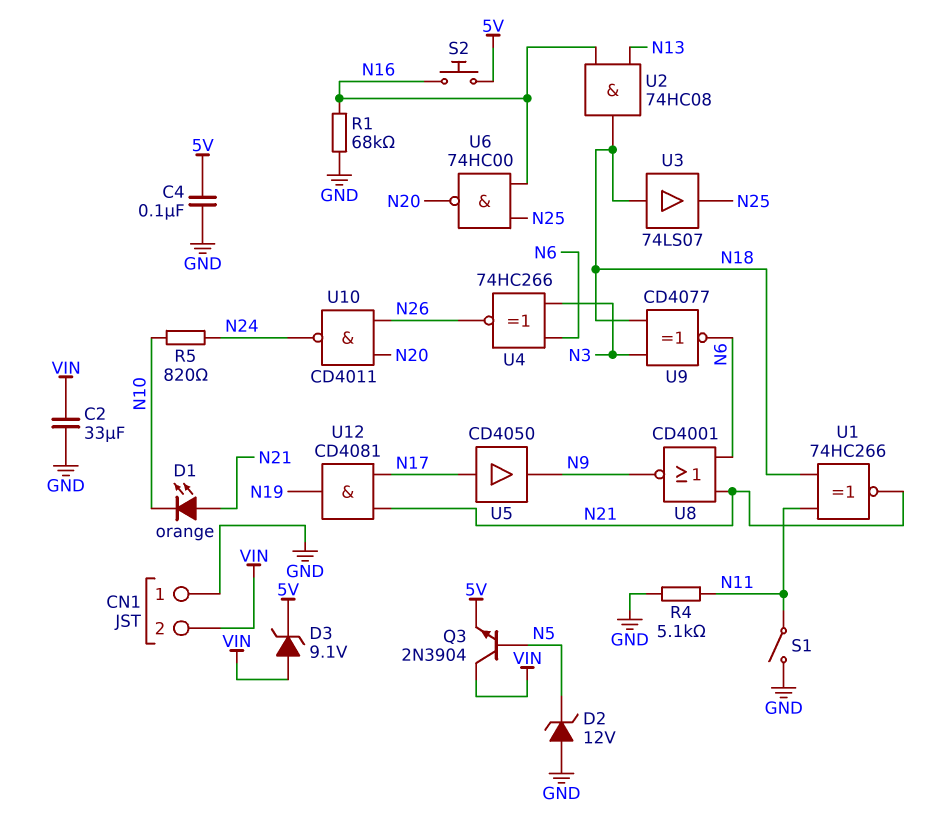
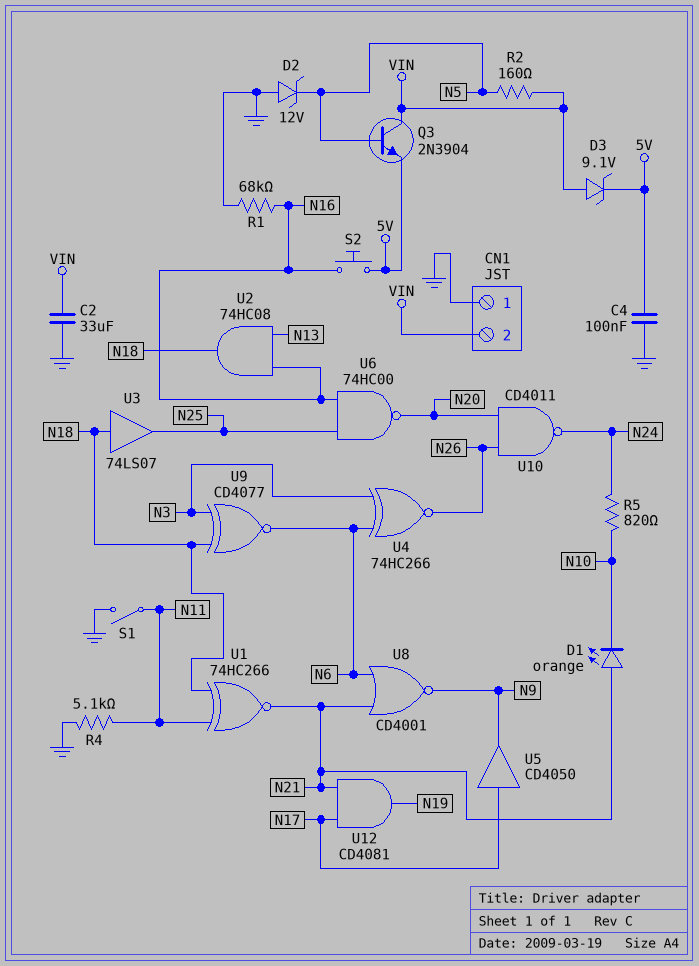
R2: none -> 160 (N5, VIN)

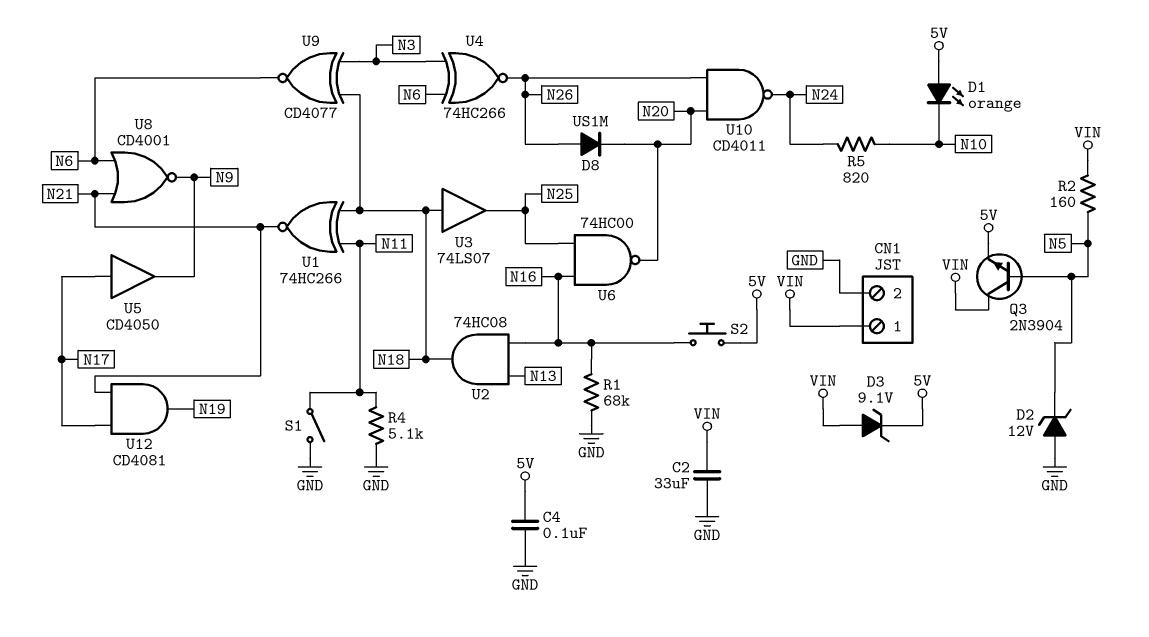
CN1 pin 1: GND -> VIN
CN1 pin 2: VIN -> GND
D1: LED orange (A N21, K N10) -> LED orange (A 5V, K N10)
D8: none -> diode US1M (A N26, K N20)

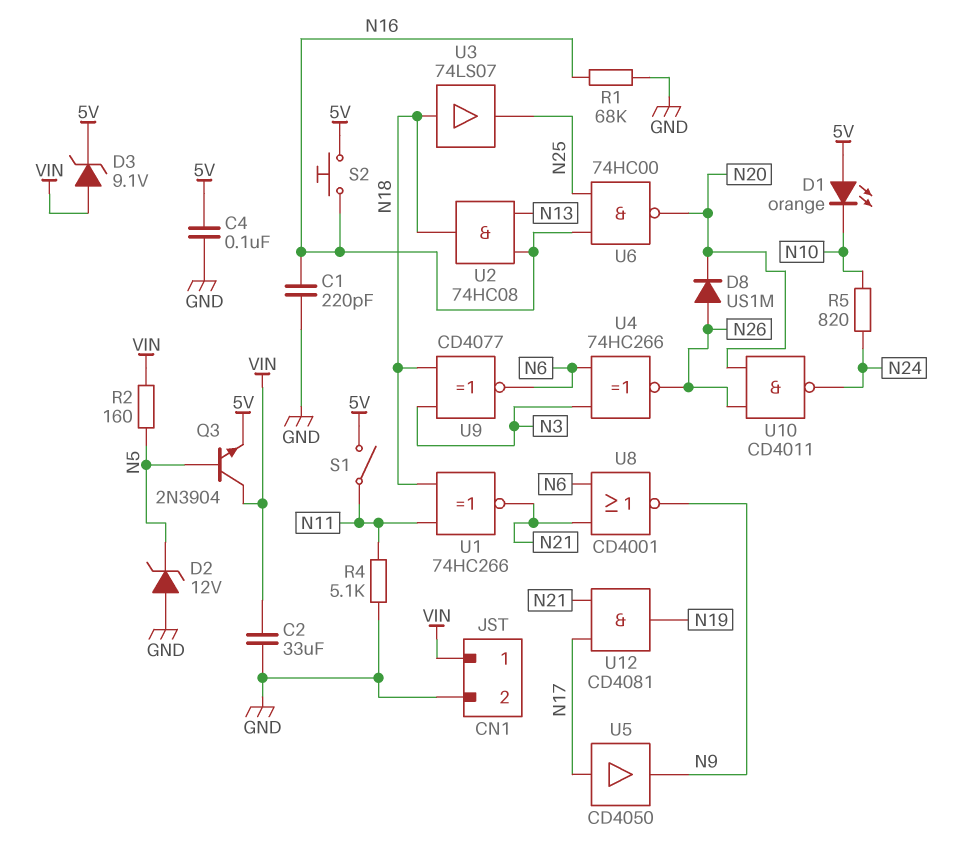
C1: none -> 220pF (GND, N16)
S1: switch (GND, N11) -> switch (5V, N11)

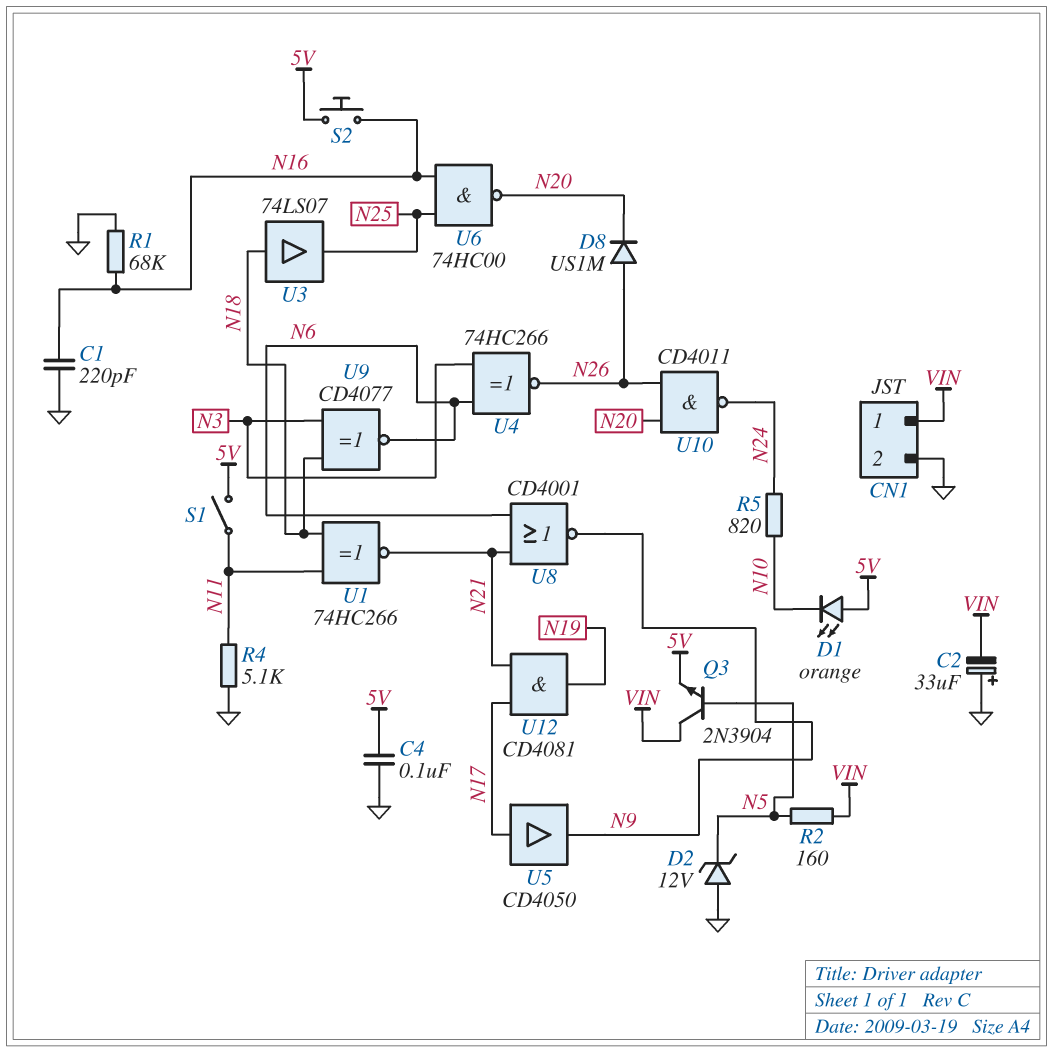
C2: 33uF (GND, VIN) -> 33uF (plus GND, minus VIN)
D3: zener 9.1V (A VIN, K 5V) -> none
U2: AND 74HC08 (in N13, in N16, out N18) -> none

